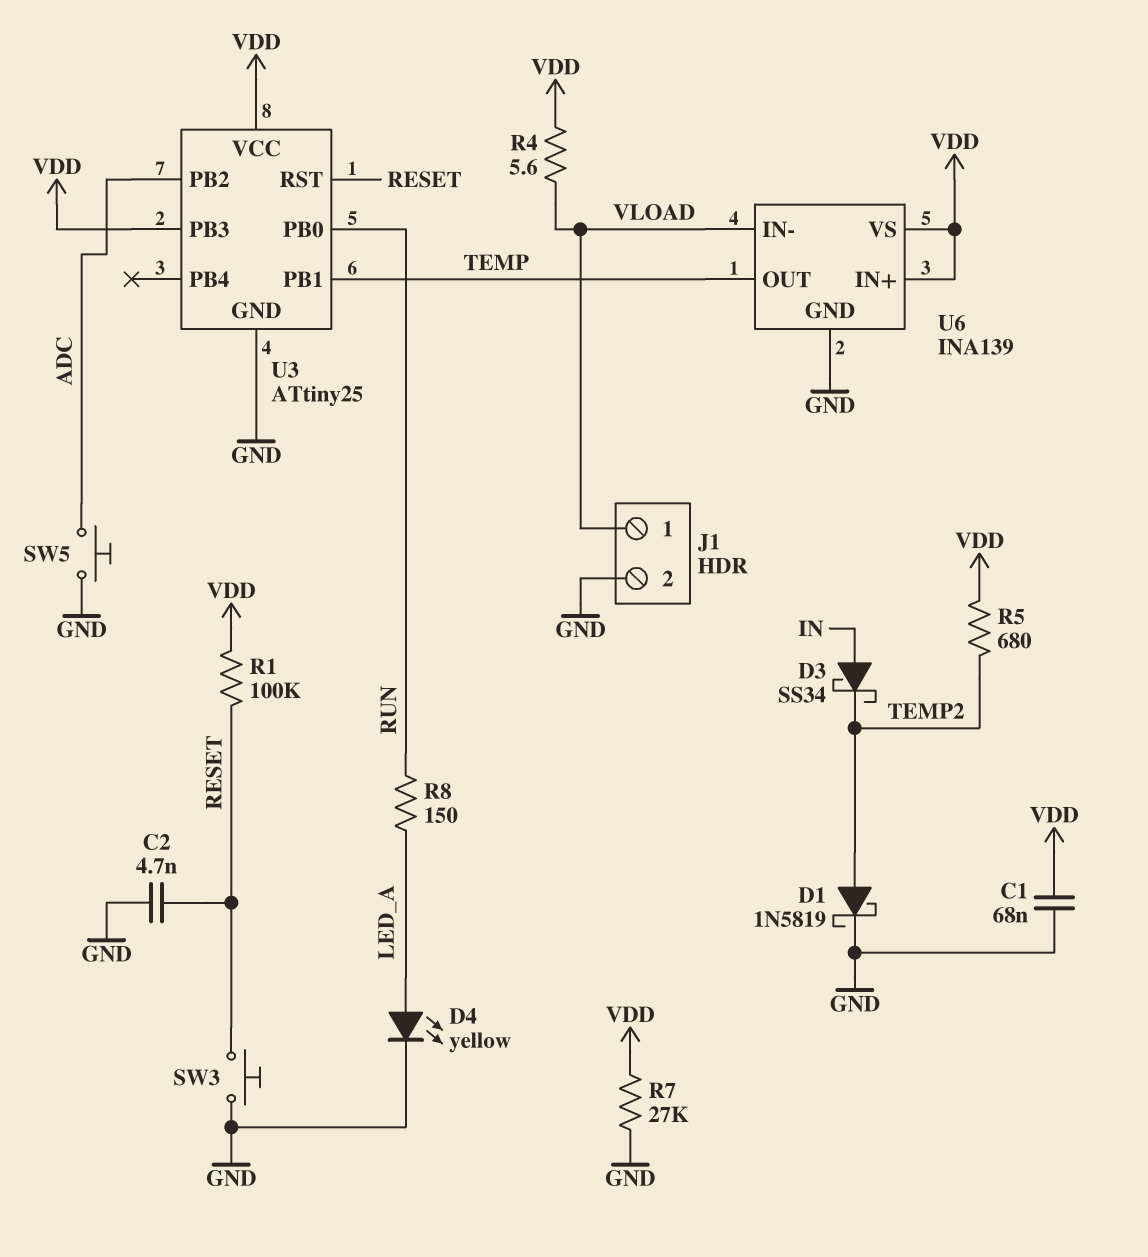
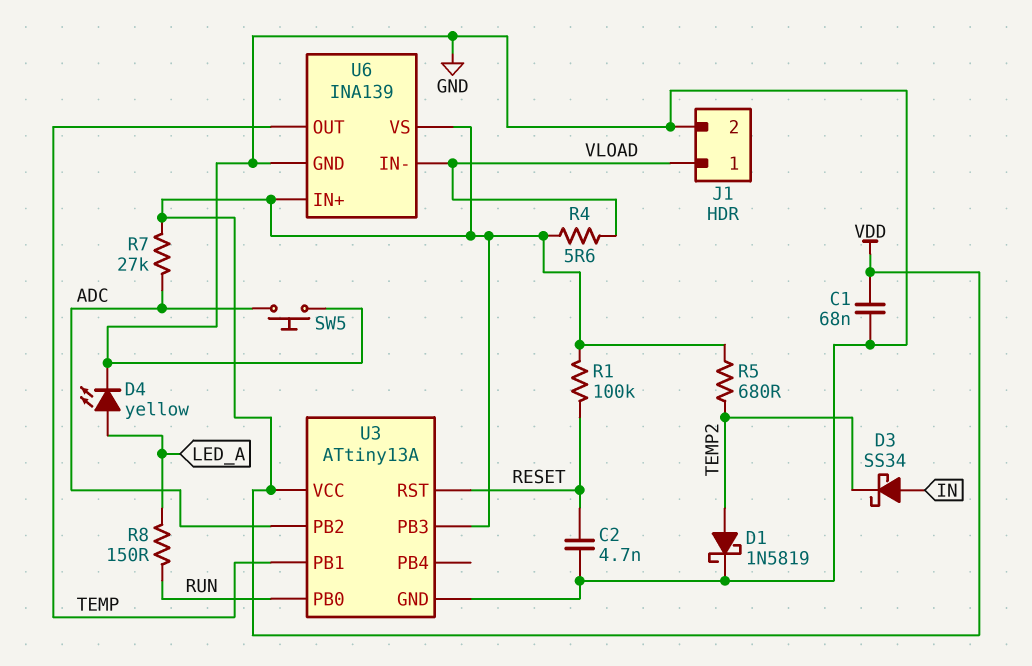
R7: 27k (GND, VDD) -> 27k (ADC, VDD)
SW3: button (GND, RESET) -> none
U3: ATtiny25 -> ATtiny13A

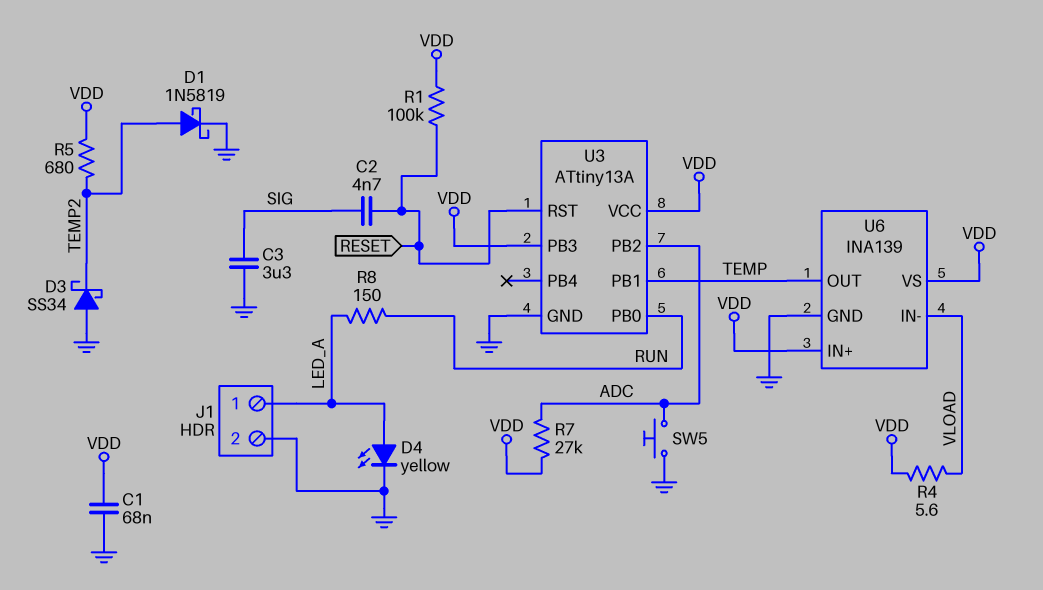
C2: 4.7nF (GND, RESET) -> 4.7nF (RESET, SIG)
C3: none -> 3.3uF (GND, SIG)
D3: schottky SS34 (A IN, K TEMP2) -> schottky SS34 (A GND, K TEMP2)
J1 pin 1: VLOAD -> LED_A

